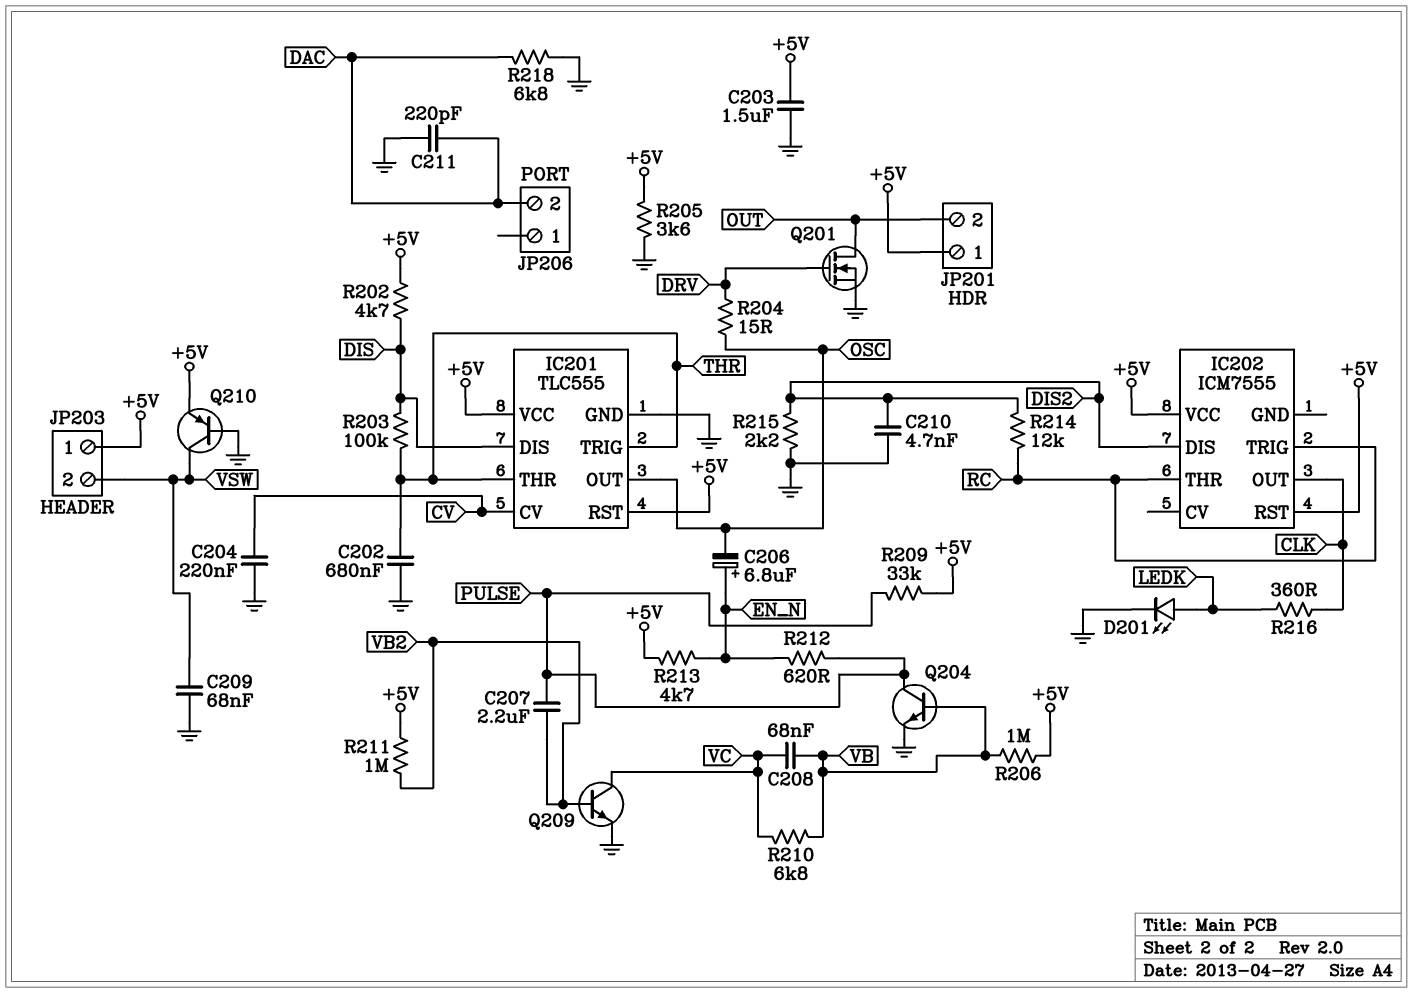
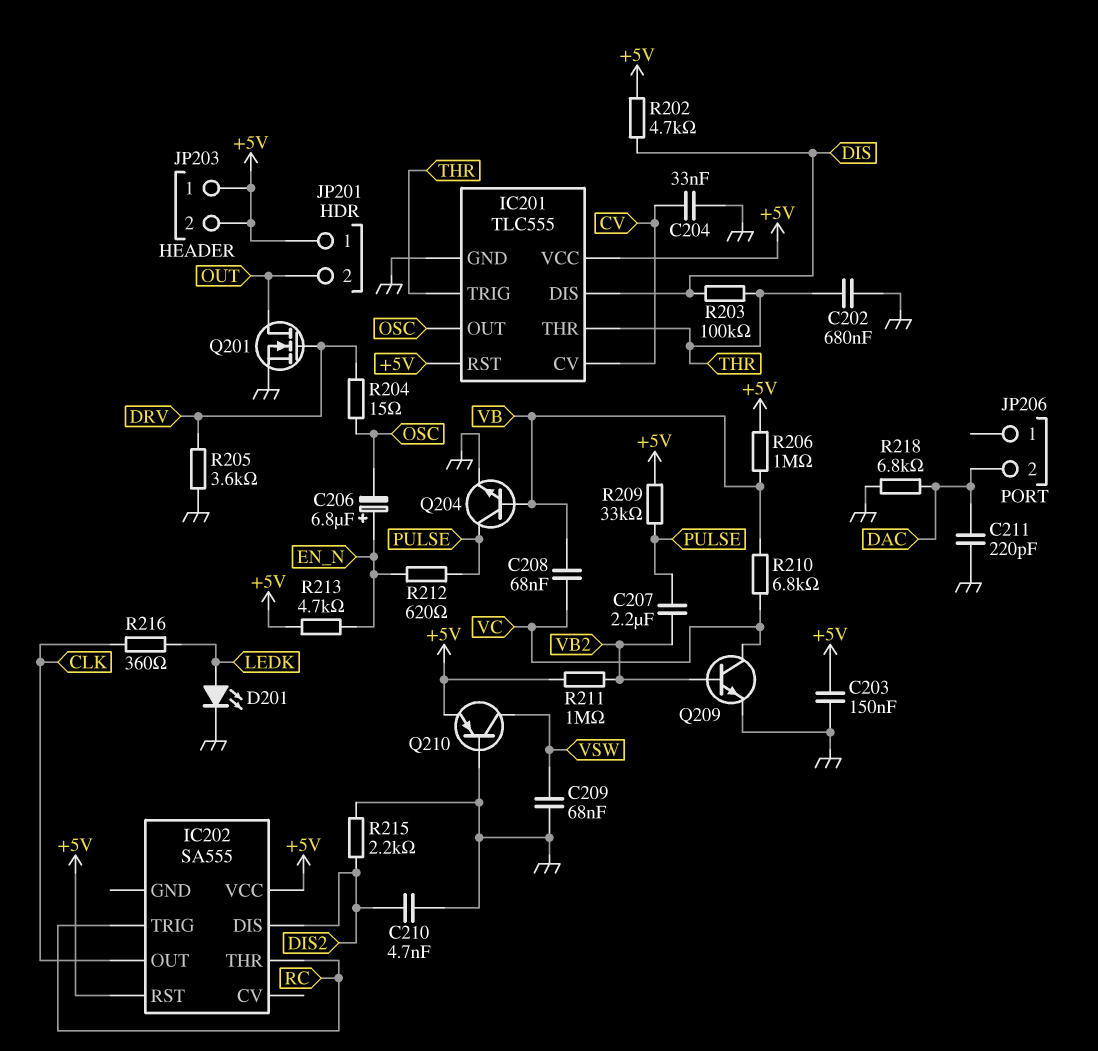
C203: 1.5uF (+5V, GND) -> 150nF (+5V, GND)
C204: 220nF (CV, GND) -> 33nF (CV, GND)
IC202: ICM7555 -> SA555
JP203 pin 2: VSW -> +5V
R205: 3.6k (+5V, GND) -> 3.6k (DRV, GND)
R214: 12k (DIS2, RC) -> none

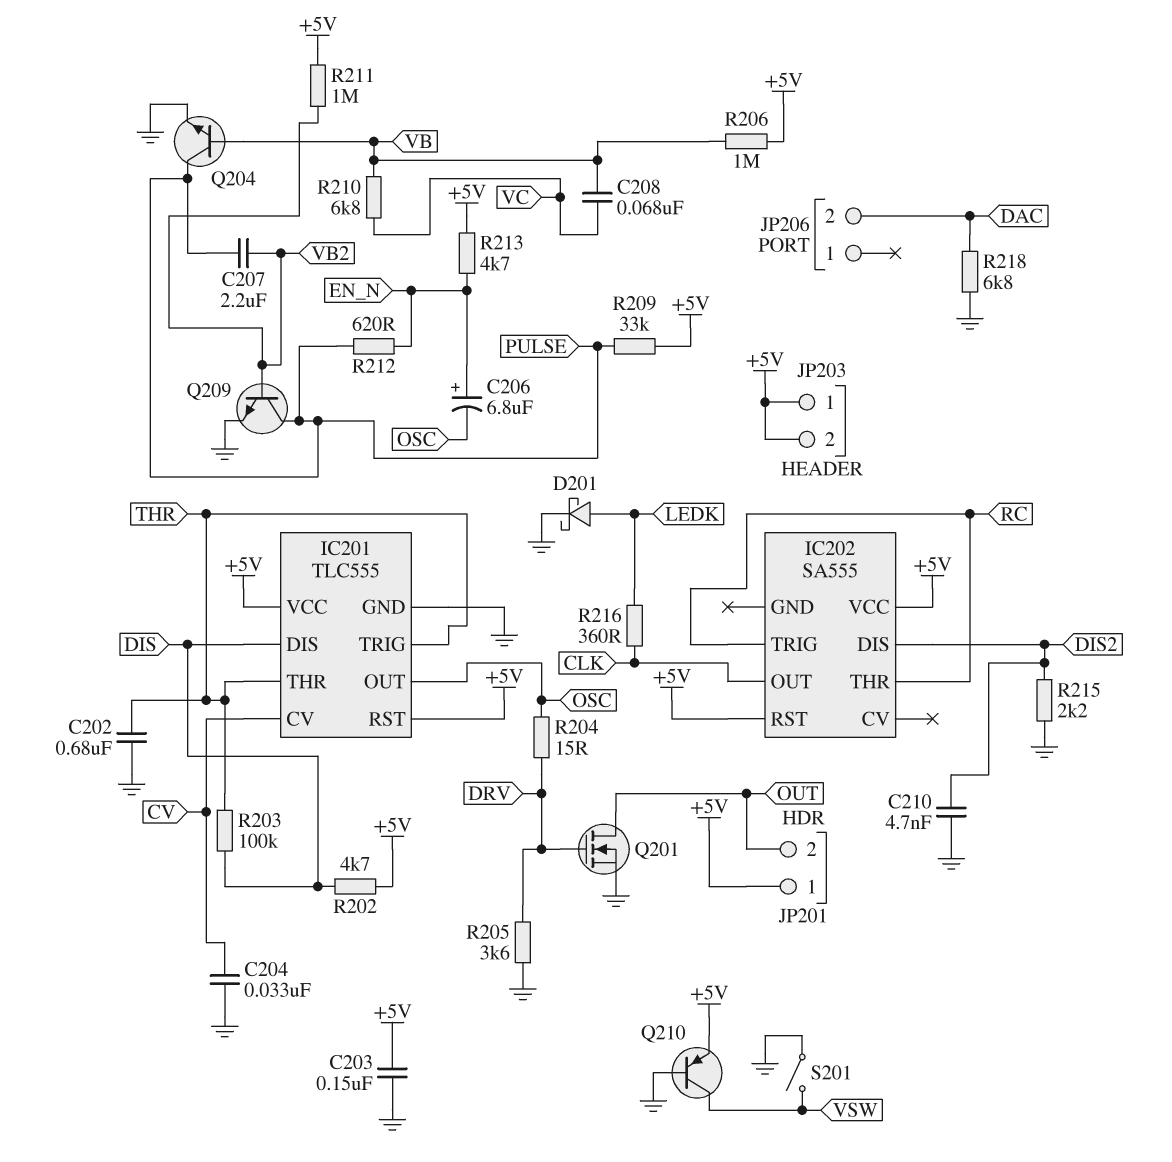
C209: 68nF (GND, VSW) -> none
C211: 220pF (DAC, GND) -> none
D201: LED (A LEDK, K GND) -> schottky (A LEDK, K GND)
Q209: NPN (B VB2, C VC, E GND) -> NPN (B VB2, C PULSE, E GND)
S201: none -> switch (GND, VSW)

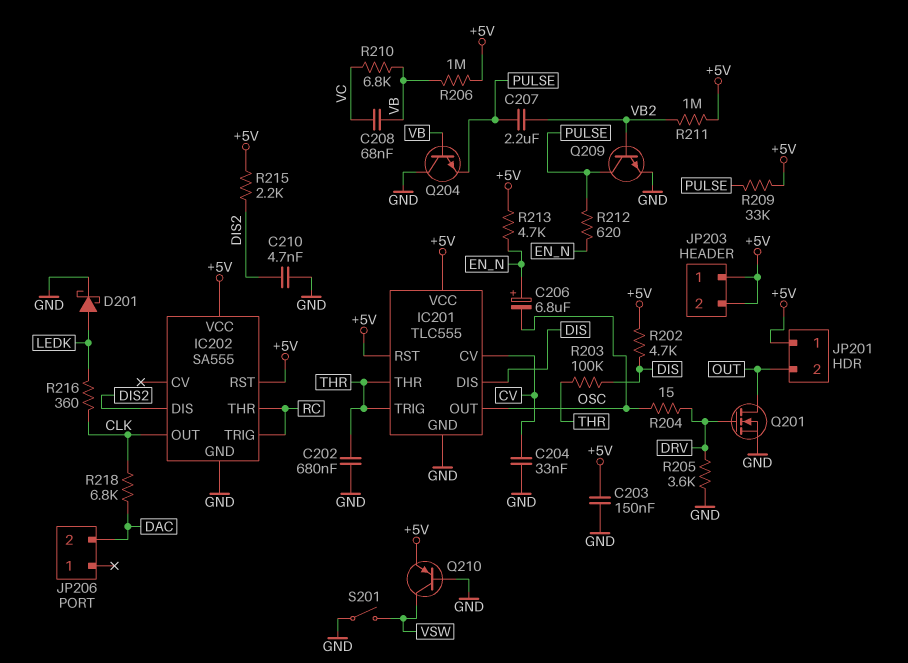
IC202 pin GND: none -> GND
Q204: NPN (B VB, C PULSE, E GND) -> NPN (B VB, C GND, E PULSE)
R215: 2.2k (DIS2, GND) -> 2.2k (+5V, DIS2)
R218: 6.8k (DAC, GND) -> 6.8k (CLK, DAC)

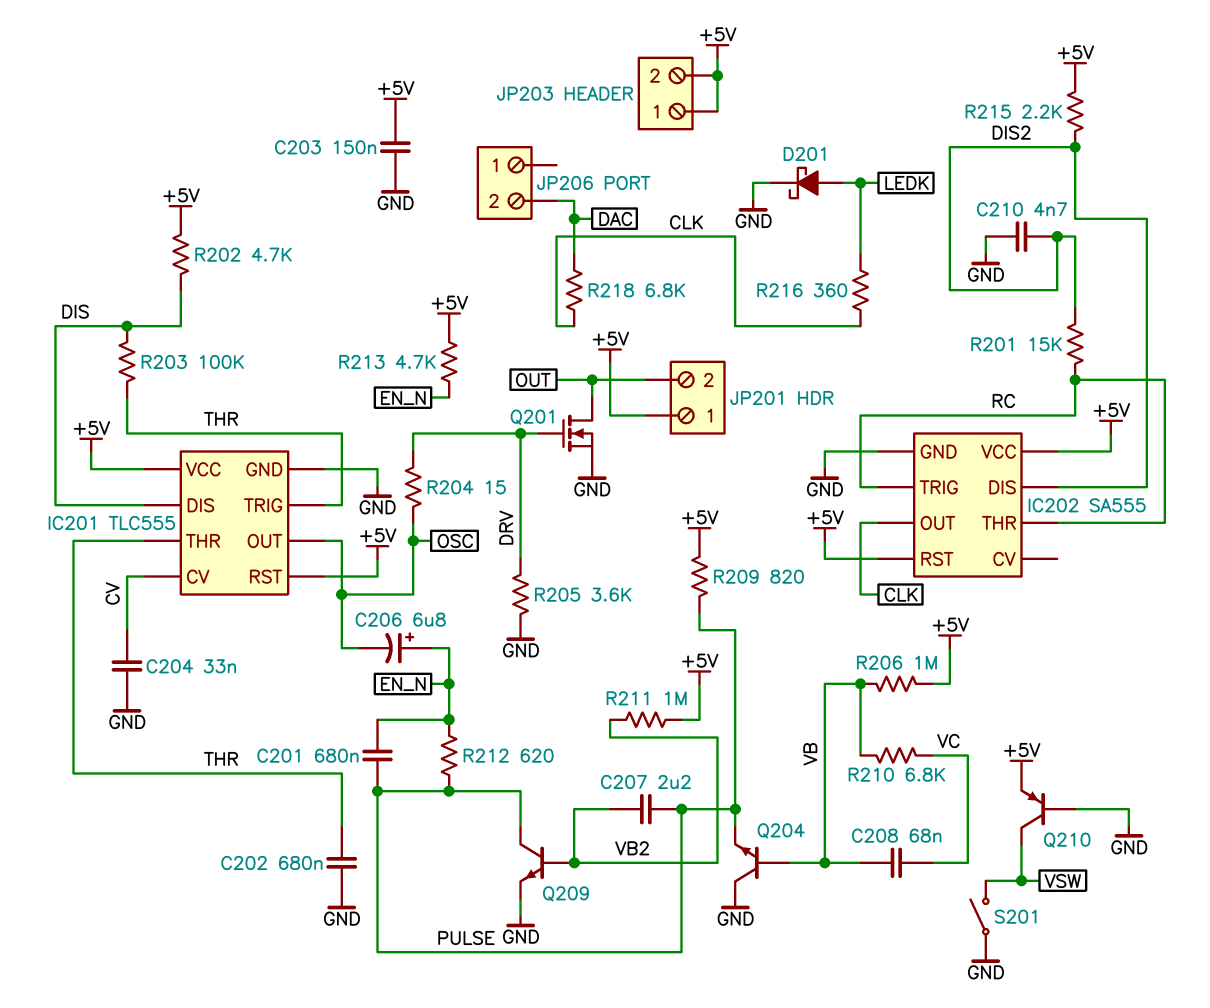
C201: none -> 680nF (EN_N, PULSE)
R201: none -> 15k (DIS2, RC)
R209: 33k (+5V, PULSE) -> 820 (+5V, PULSE)

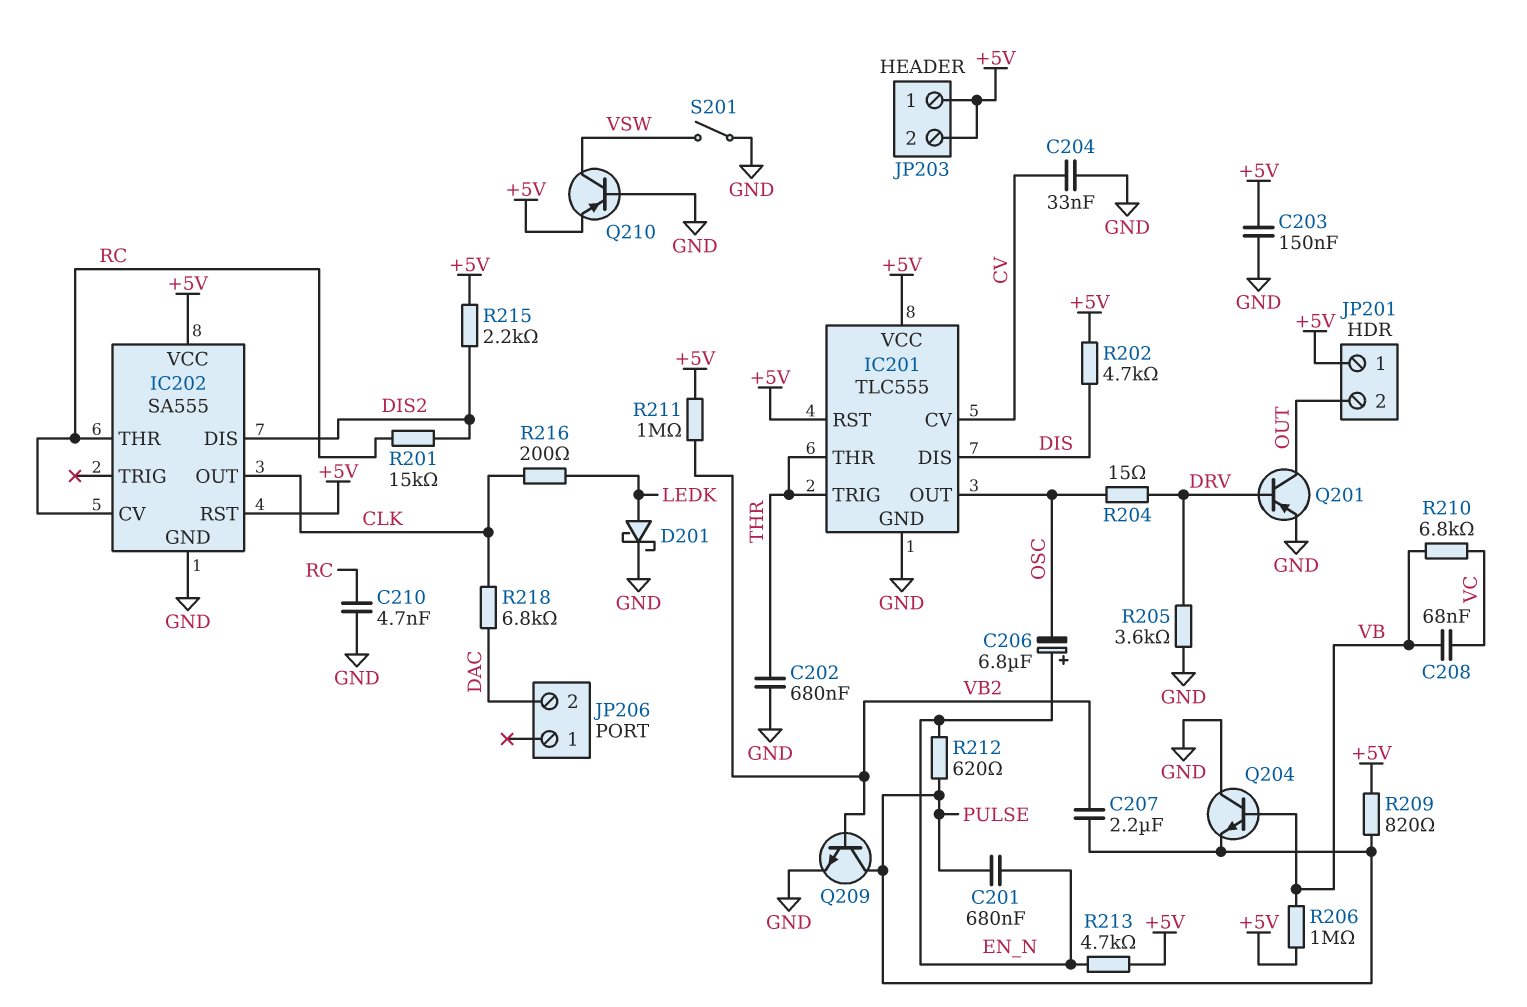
C210: 4.7nF (DIS2, GND) -> 4.7nF (GND, RC)
IC202 pin CV: none -> RC
IC202 pin TRIG: RC -> none
Q201: NMOS (G DRV, D OUT, S GND) -> PNP (B DRV, C OUT, E GND)
R203: 100k (DIS, THR) -> none
R216: 360 (CLK, LEDK) -> 200 (CLK, LEDK)

